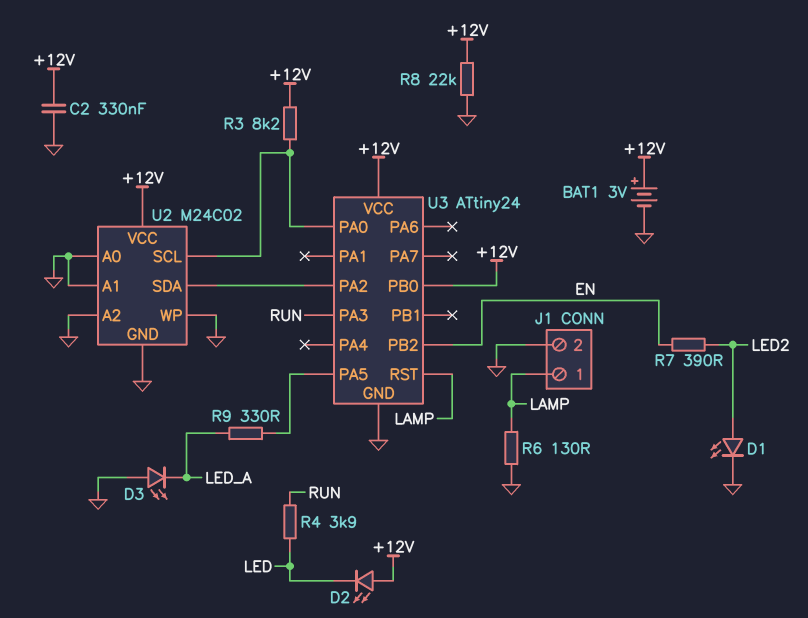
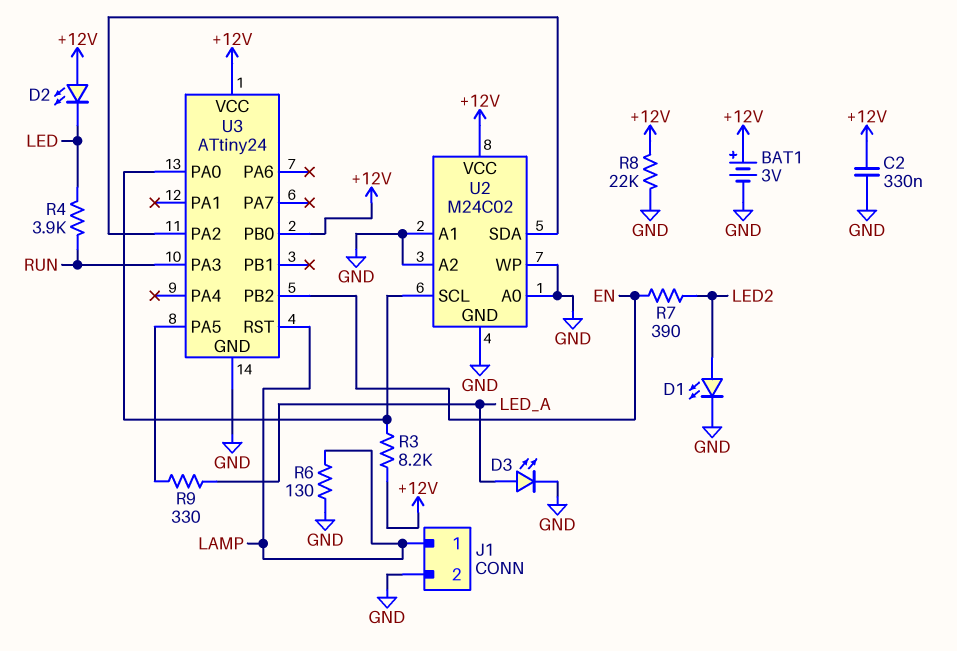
D3: LED (A GND, K LED_A) -> LED (A LED_A, K GND)

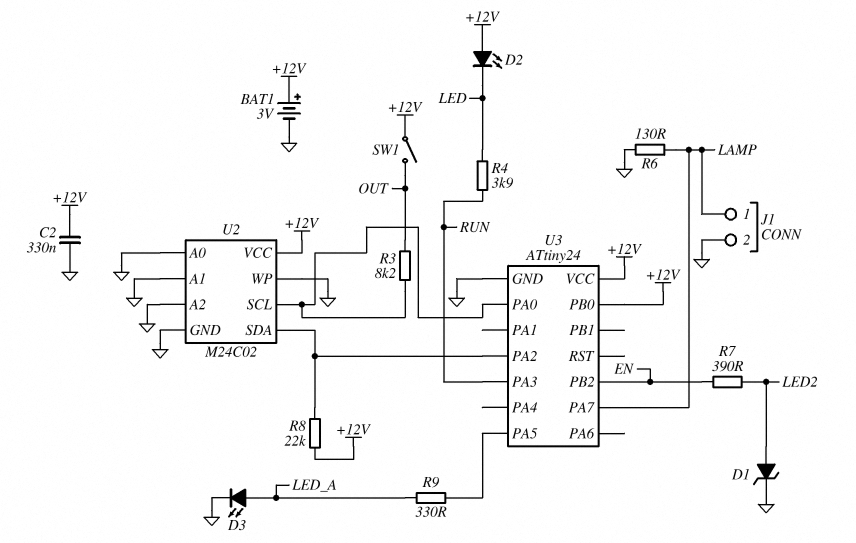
D1: LED (A LED2, K GND) -> zener (A LED2, K GND)
R3: 8.2k (+12V, U2/SCL) -> 8.2k (OUT, U2/SCL)
R8: 22k (+12V, GND) -> 22k (+12V, U2/SDA)
SW1: none -> switch (+12V, OUT)
U3 pin PA7: none -> LAMP
U3 pin RST: LAMP -> none

